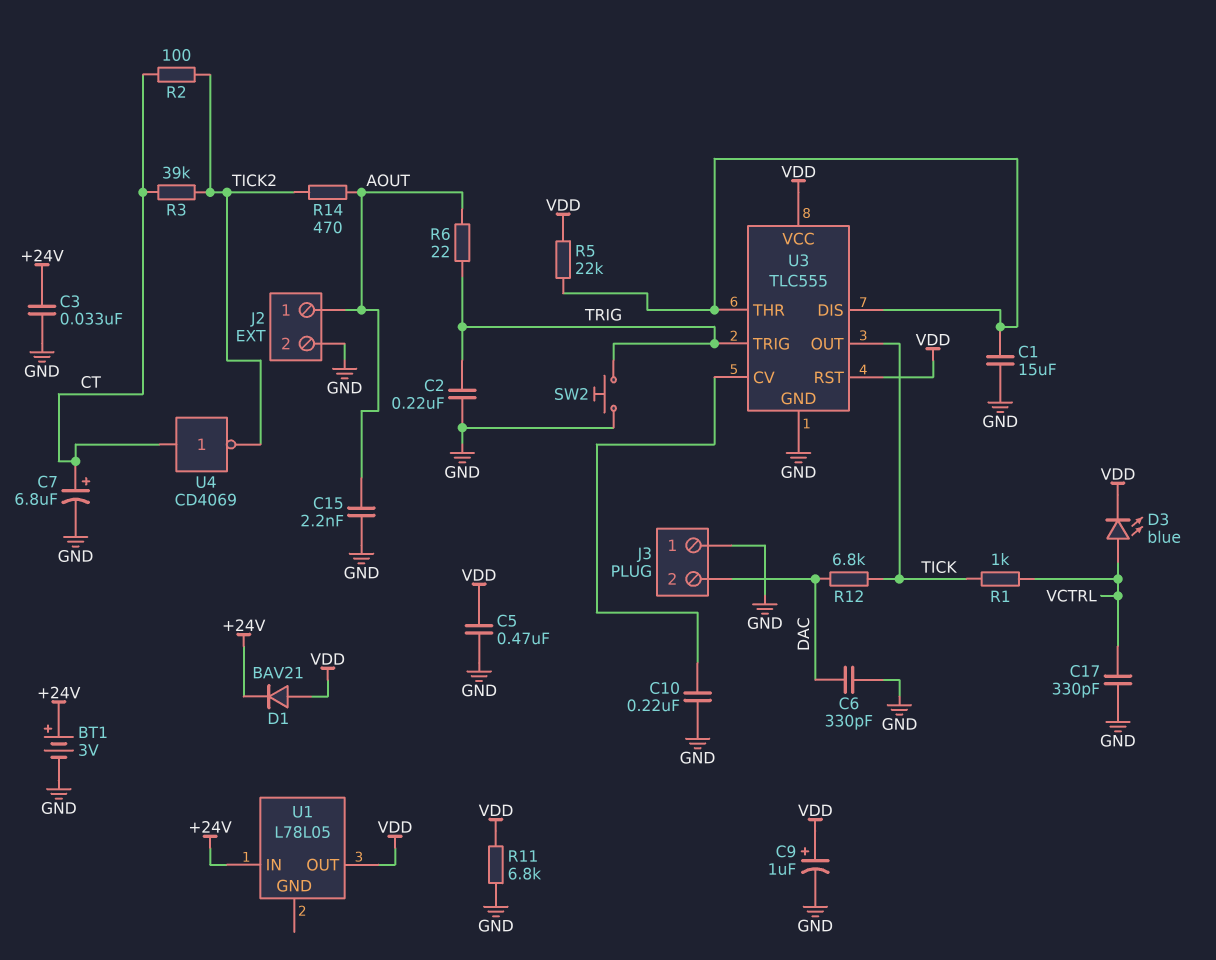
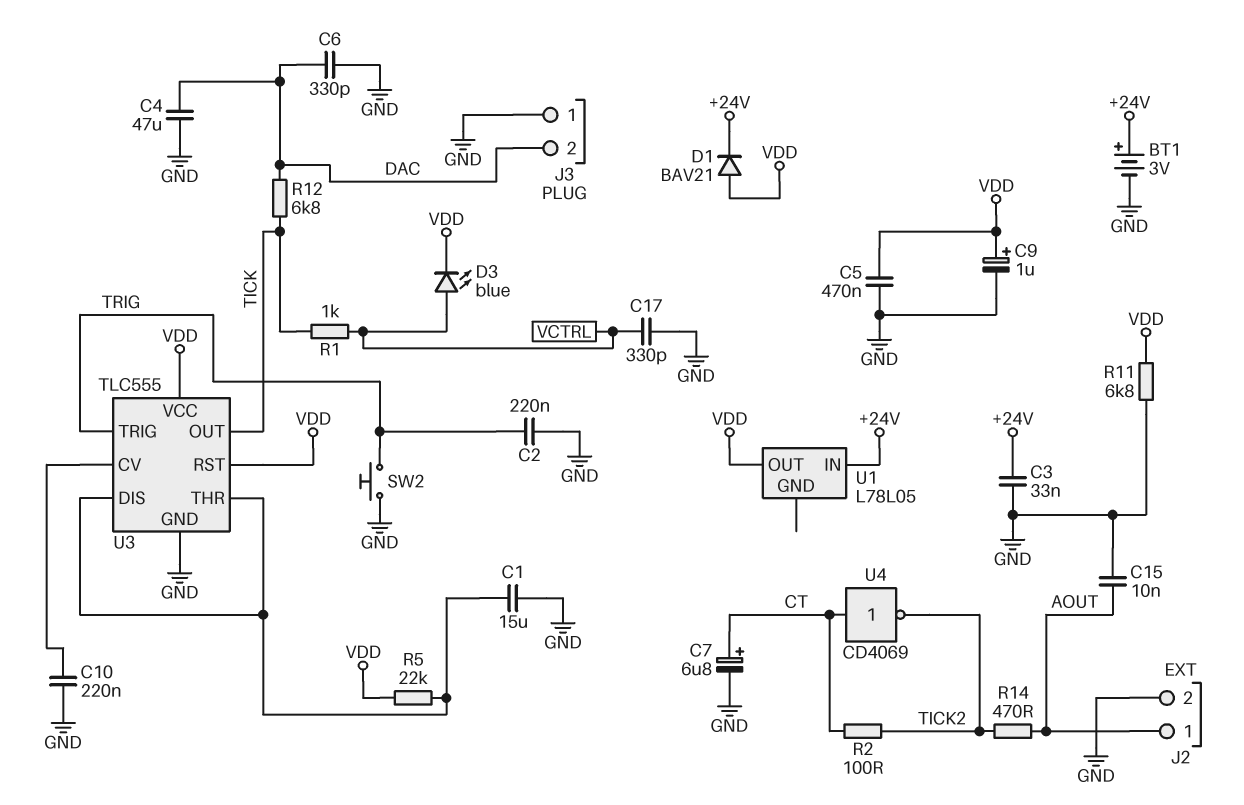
C4: none -> 47uF (DAC, GND)
C15: 2.2nF (AOUT, GND) -> 10nF (AOUT, GND)
R3: 39k (CT, TICK2) -> none
R6: 22 (AOUT, TRIG) -> none

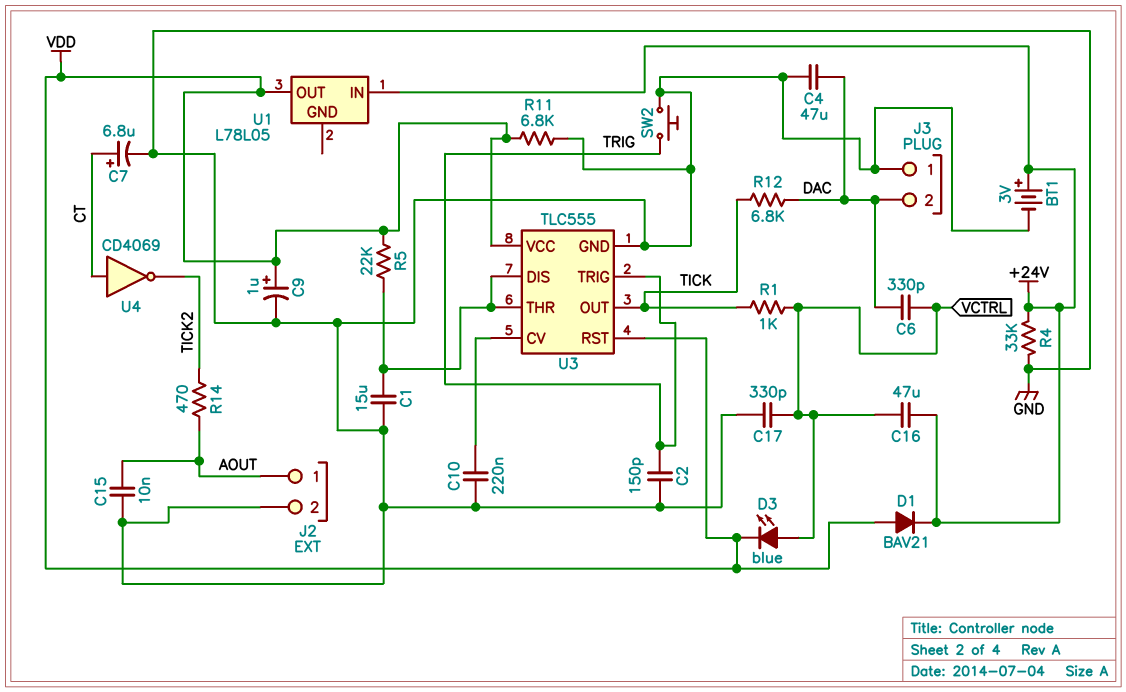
C2: 220nF (GND, TRIG) -> 150pF (GND, TRIG)
C3: 33nF (+24V, GND) -> none
C5: 470nF (GND, VDD) -> none
C6: 330pF (DAC, GND) -> 330pF (DAC, VCTRL)
C16: none -> 47uF (+24V, VCTRL)
R2: 100 (CT, TICK2) -> none
R4: none -> 33k (+24V, GND)

